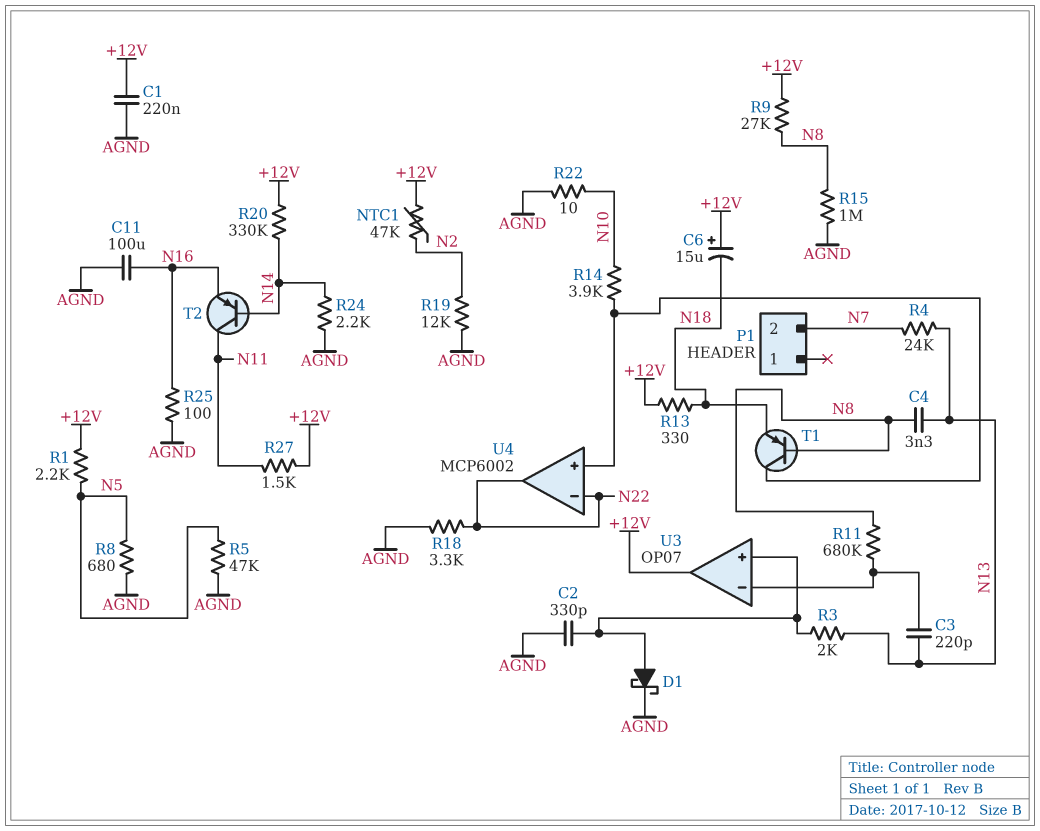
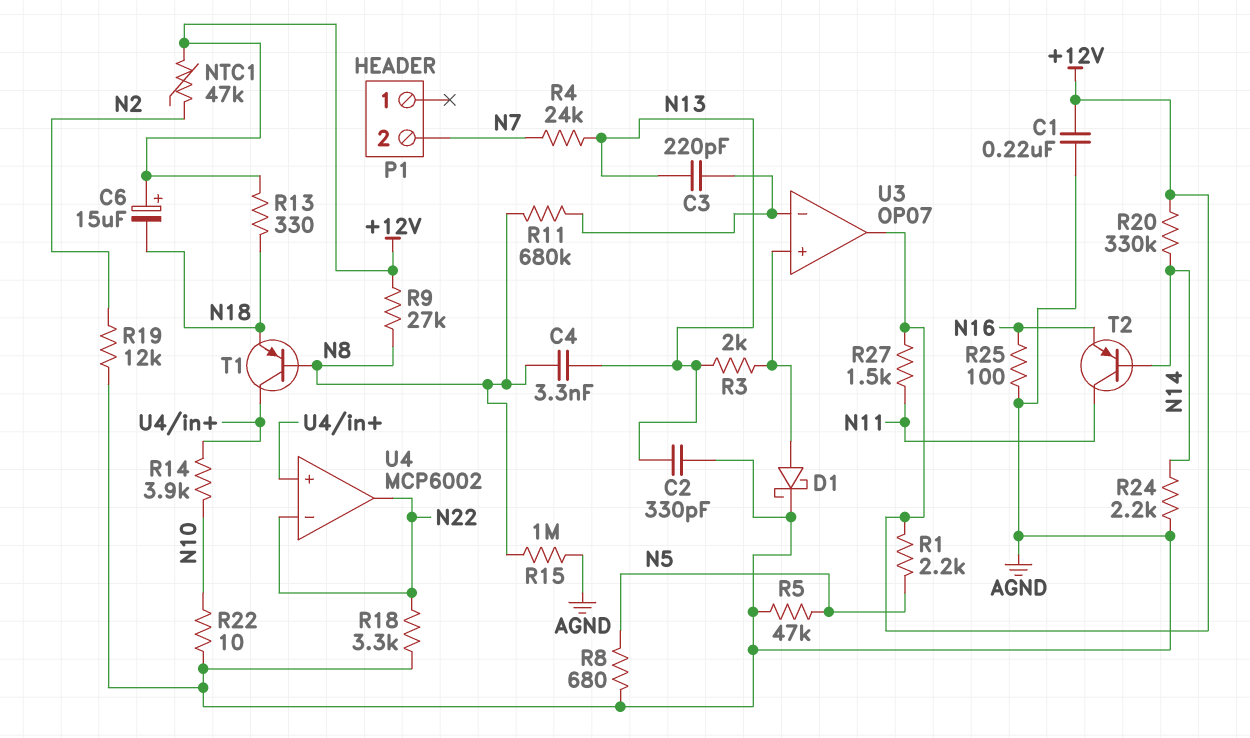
C2: 330pF (AGND, U3/in+) -> 330pF (AGND, N13)
C11: 100uF (AGND, N16) -> none

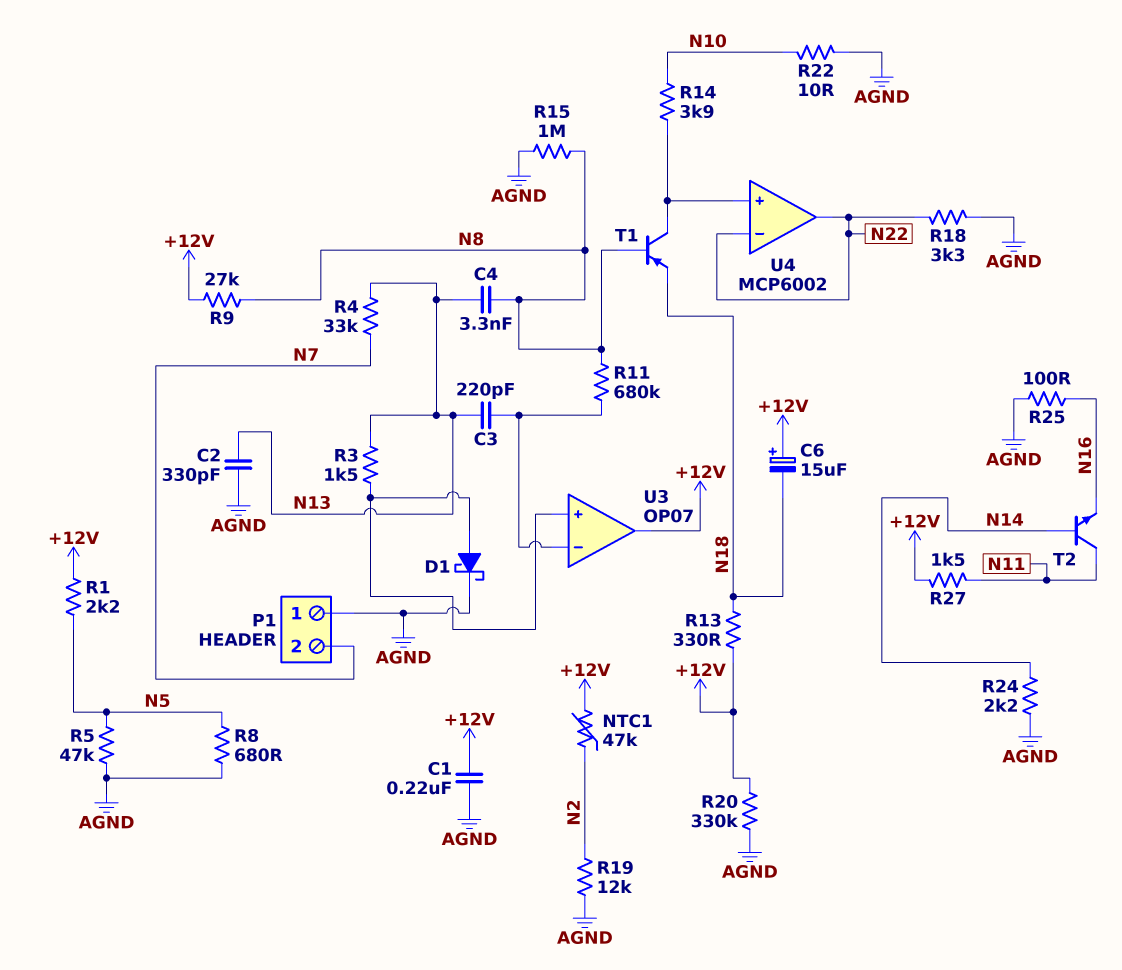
P1 pin 1: none -> AGND
R3: 2k (N13, U3/in+) -> 1.5k (N13, U3/in+)
R4: 24k (N7, N13) -> 33k (N7, N13)
R20: 330k (+12V, N14) -> 330k (+12V, AGND)
T2: PNP (B N14, C N11, E N16) -> NPN (B N14, C N11, E N16)

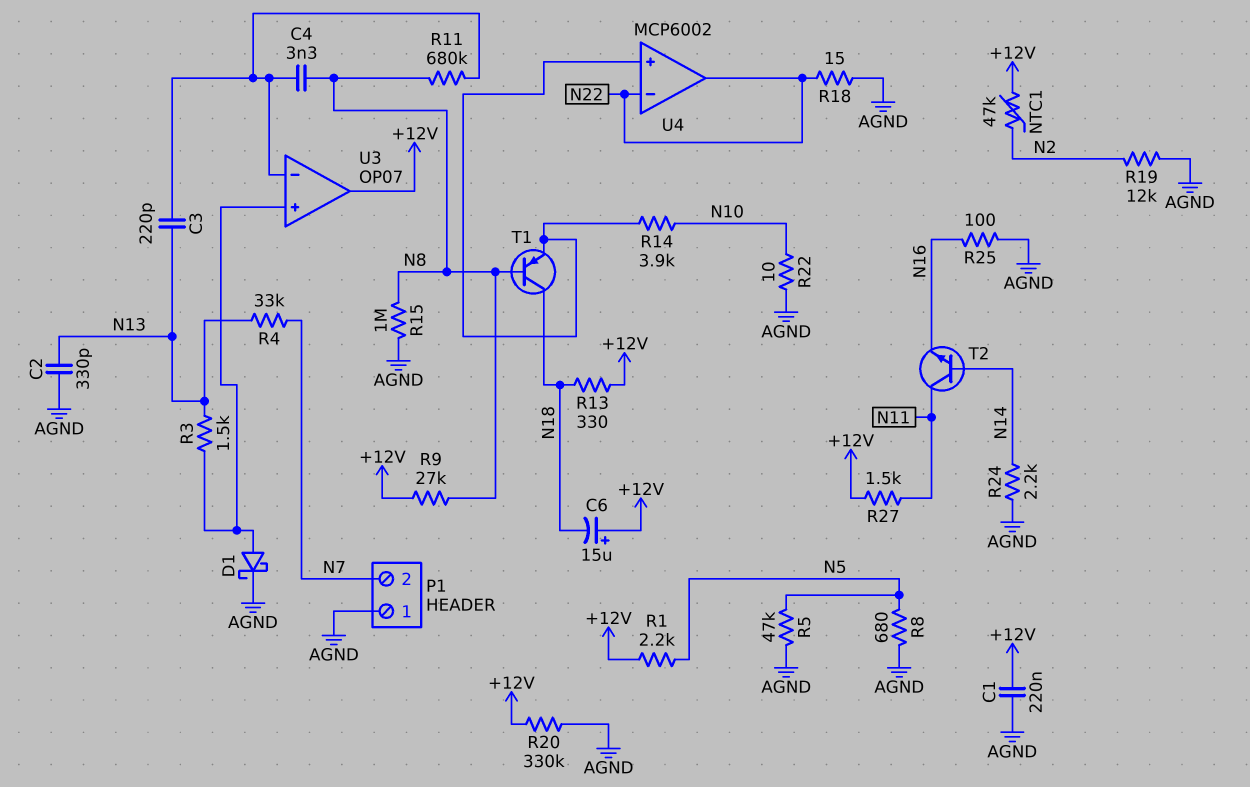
C4: 3.3nF (N8, N13) -> 3.3nF (N8, U3/in-)
R18: 3.3k (AGND, N22) -> 15 (AGND, N22)
T1: PNP (B N8, C U4/in+, E N18) -> PNP (B N8, C N18, E U4/in+)

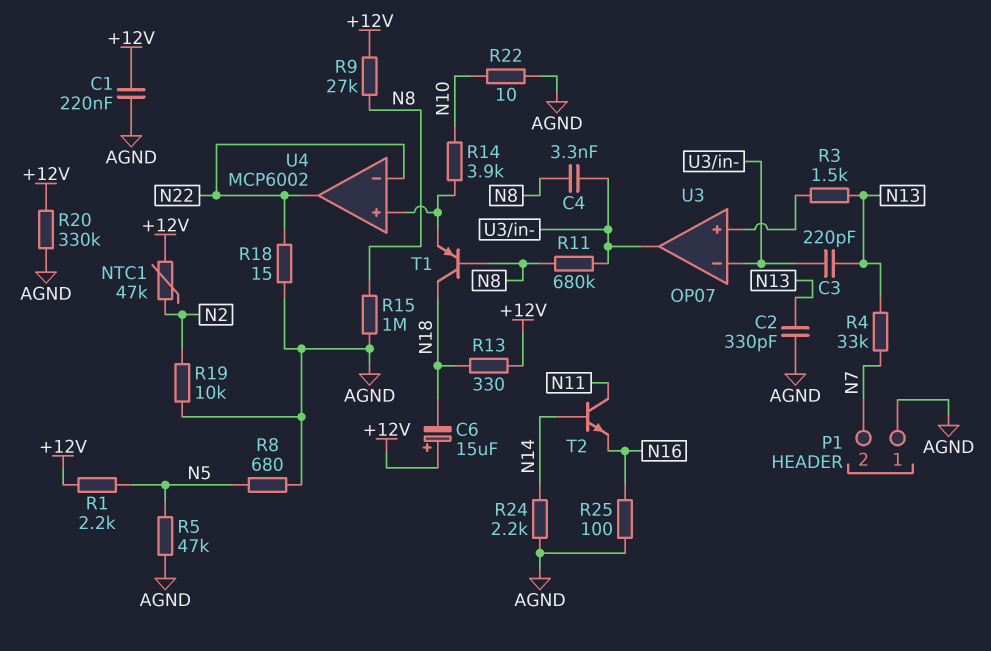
D1: schottky (A U3/in+, K AGND) -> none
R19: 12k (AGND, N2) -> 10k (AGND, N2)
R27: 1.5k (+12V, N11) -> none
U3 pin out: +12V -> U3/in-

